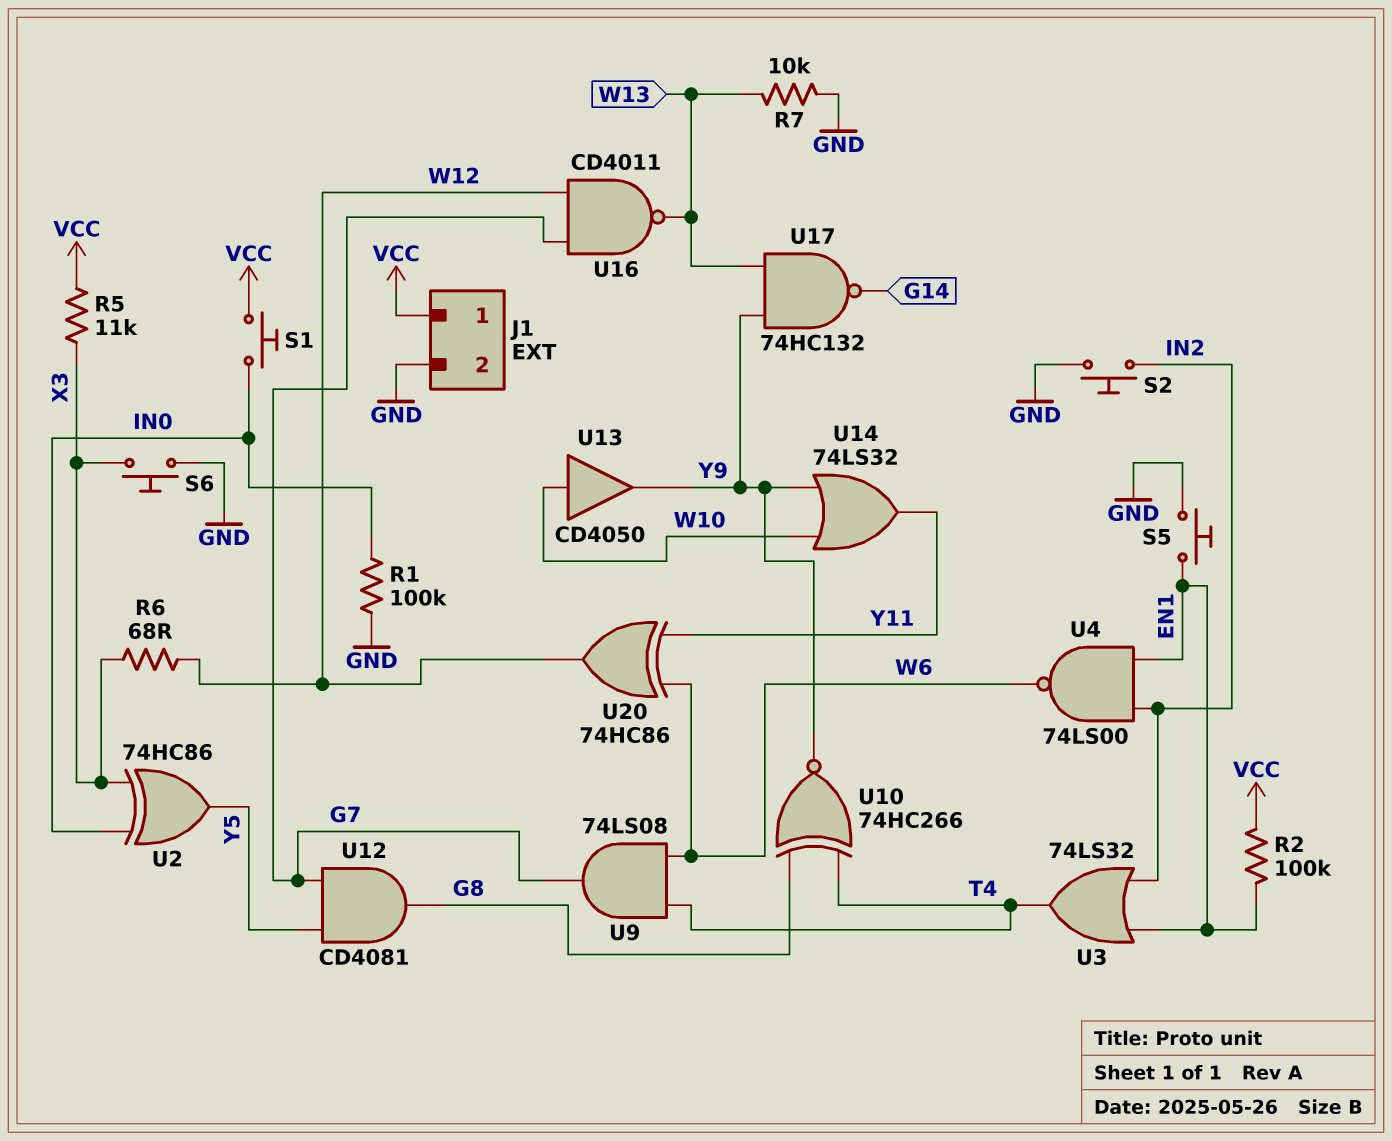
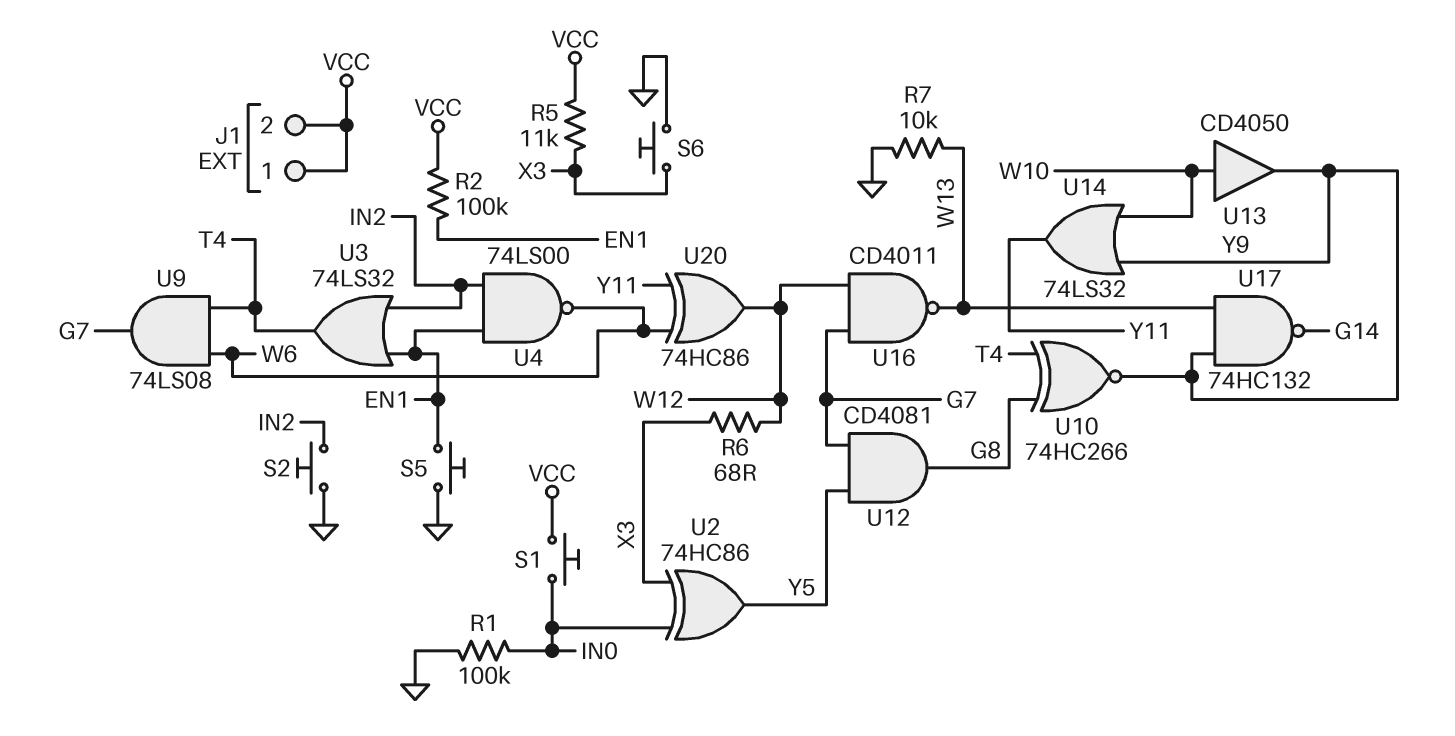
J1 pin 2: GND -> VCC

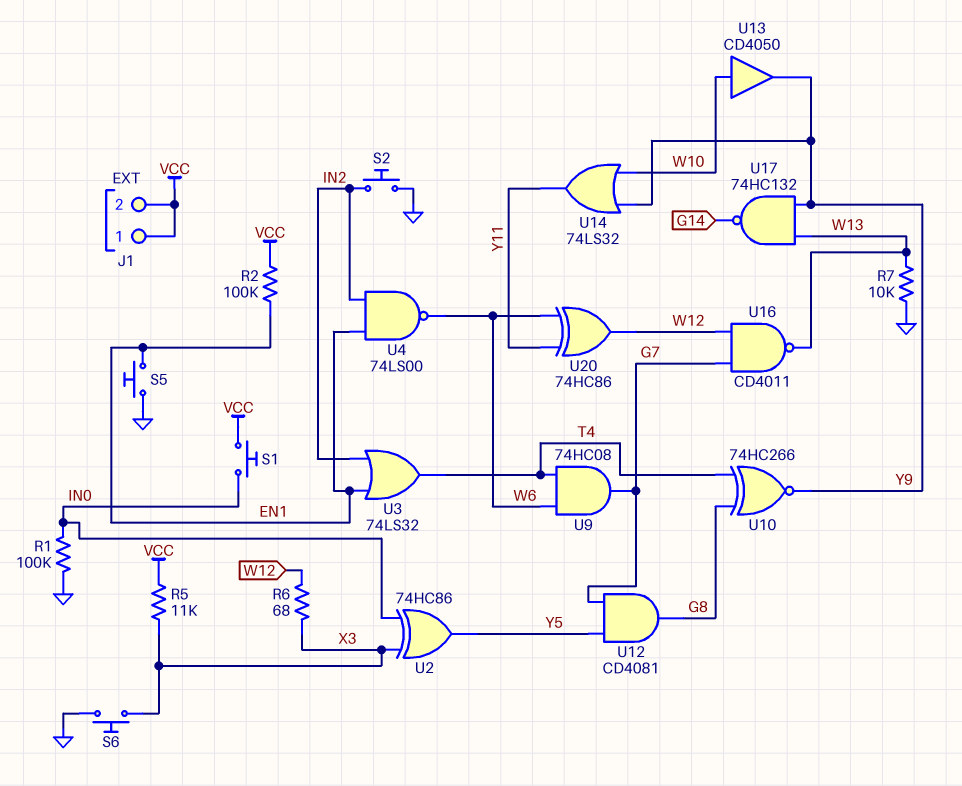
U9: AND 74LS08 (in T4, in W6, out G7) -> AND 74HC08 (in T4, in W6, out G7)

